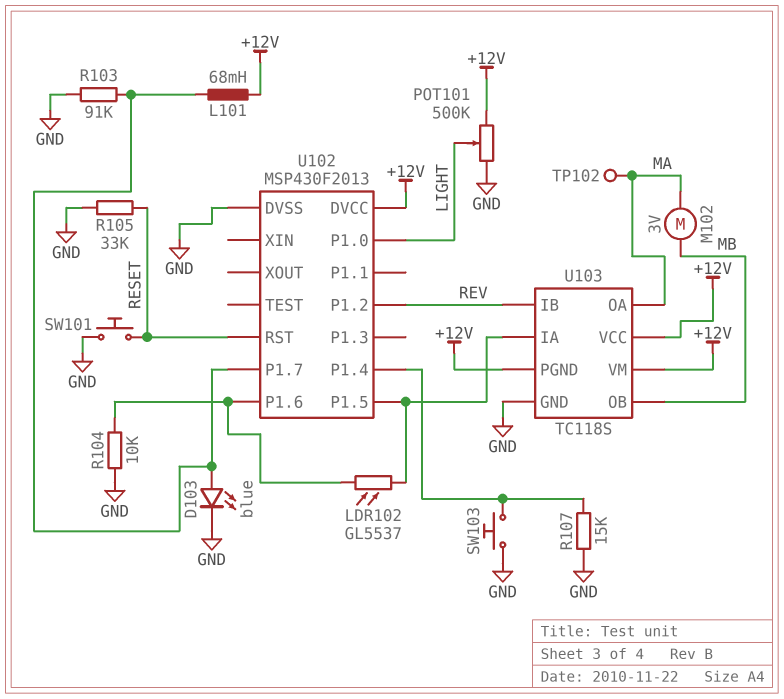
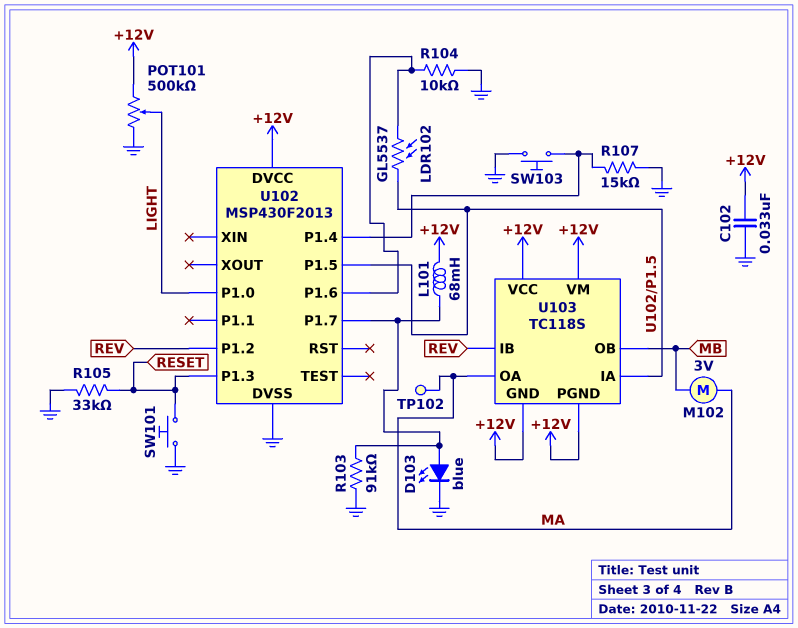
C102: none -> 33nF (+12V, GND)
U102 pin P1.3: none -> RESET
U102 pin RST: RESET -> none
U103 pin GND: GND -> +12V

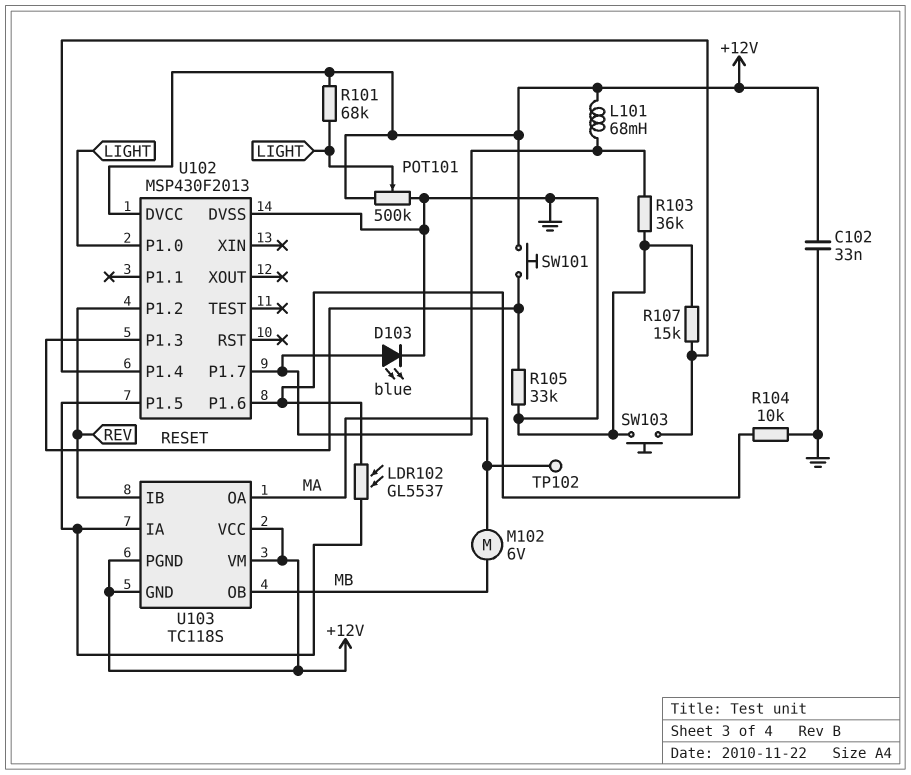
M102: motor 3V (MA, MB) -> motor 6V (MA, MB)
R101: none -> 68k (+12V, LIGHT)
R103: 91k (GND, U102/P1.7) -> 36k (GND, U102/P1.7)
SW101: button (GND, RESET) -> button (+12V, RESET)

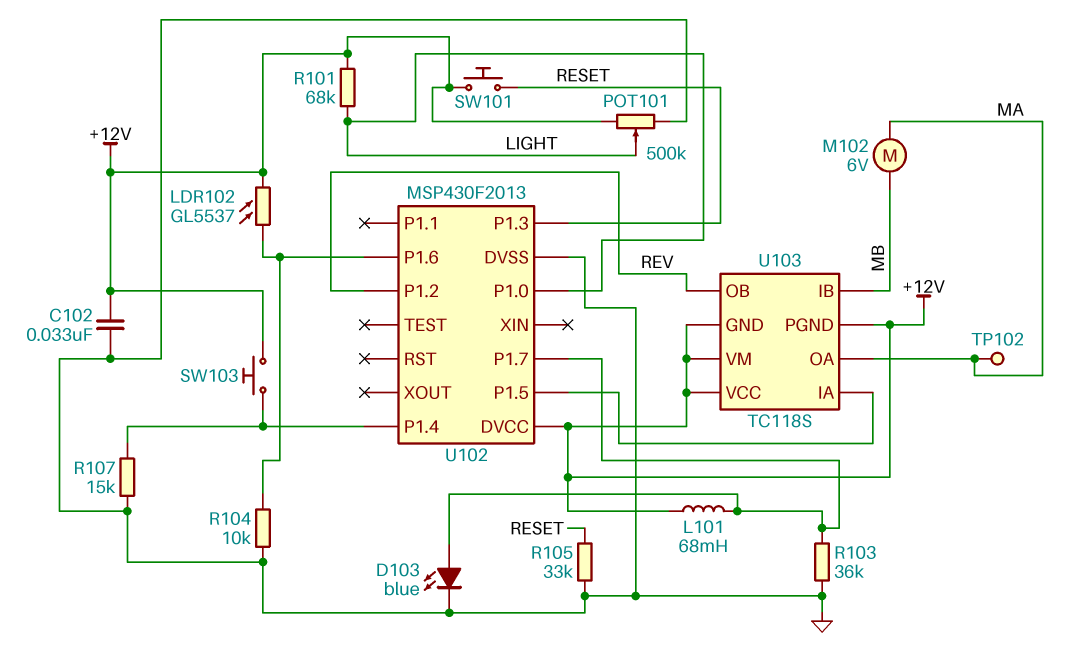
LDR102: GL5537 (U102/P1.5, U102/P1.6) -> GL5537 (+12V, U102/P1.6)
SW103: button (GND, U102/P1.4) -> button (+12V, U102/P1.4)
U103 pin IB: REV -> MB
U103 pin OB: MB -> REV

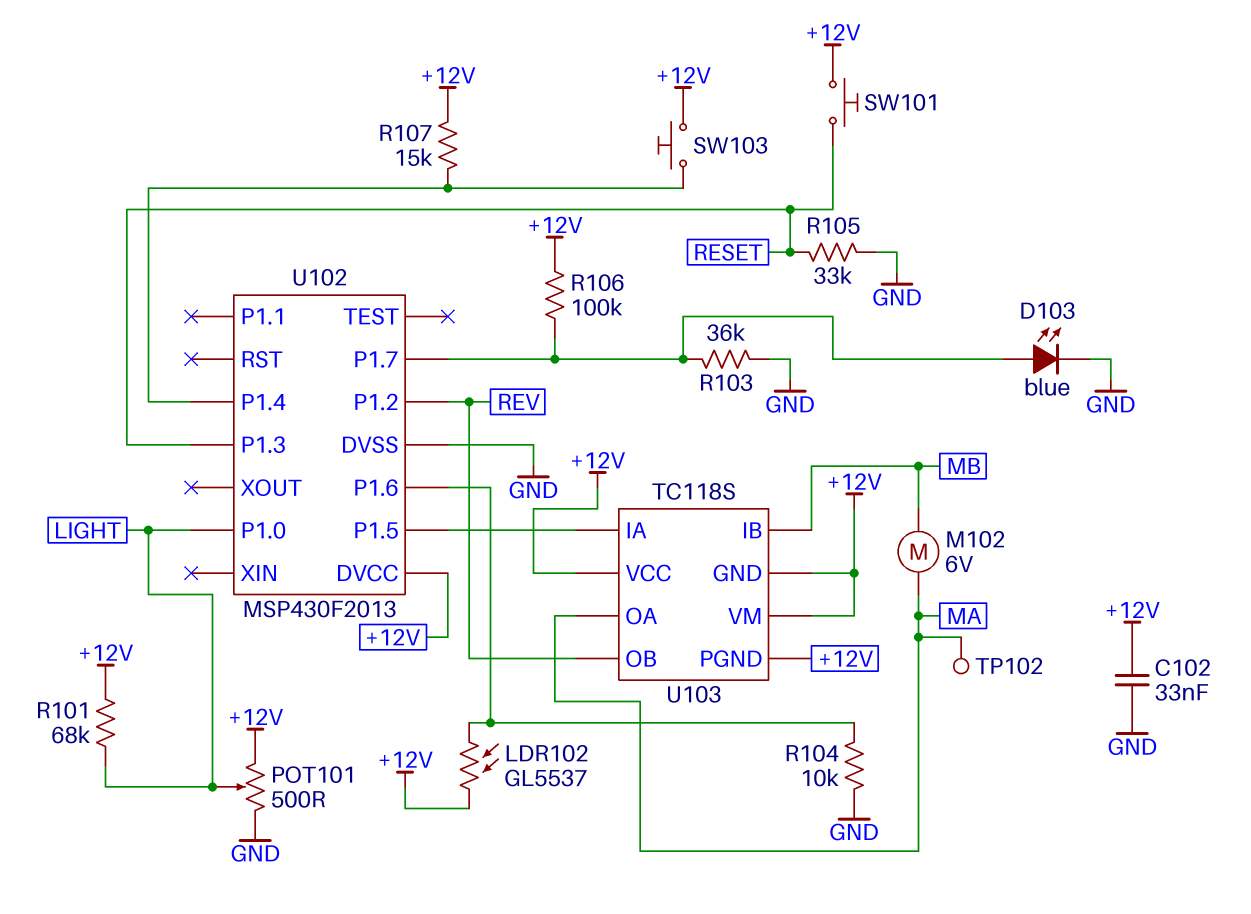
L101: 68mH (+12V, U102/P1.7) -> none
POT101: 500k (+12V, GND, wiper LIGHT) -> 500 (+12V, GND, wiper LIGHT)
R106: none -> 100k (+12V, U102/P1.7)
R107: 15k (GND, U102/P1.4) -> 15k (+12V, U102/P1.4)

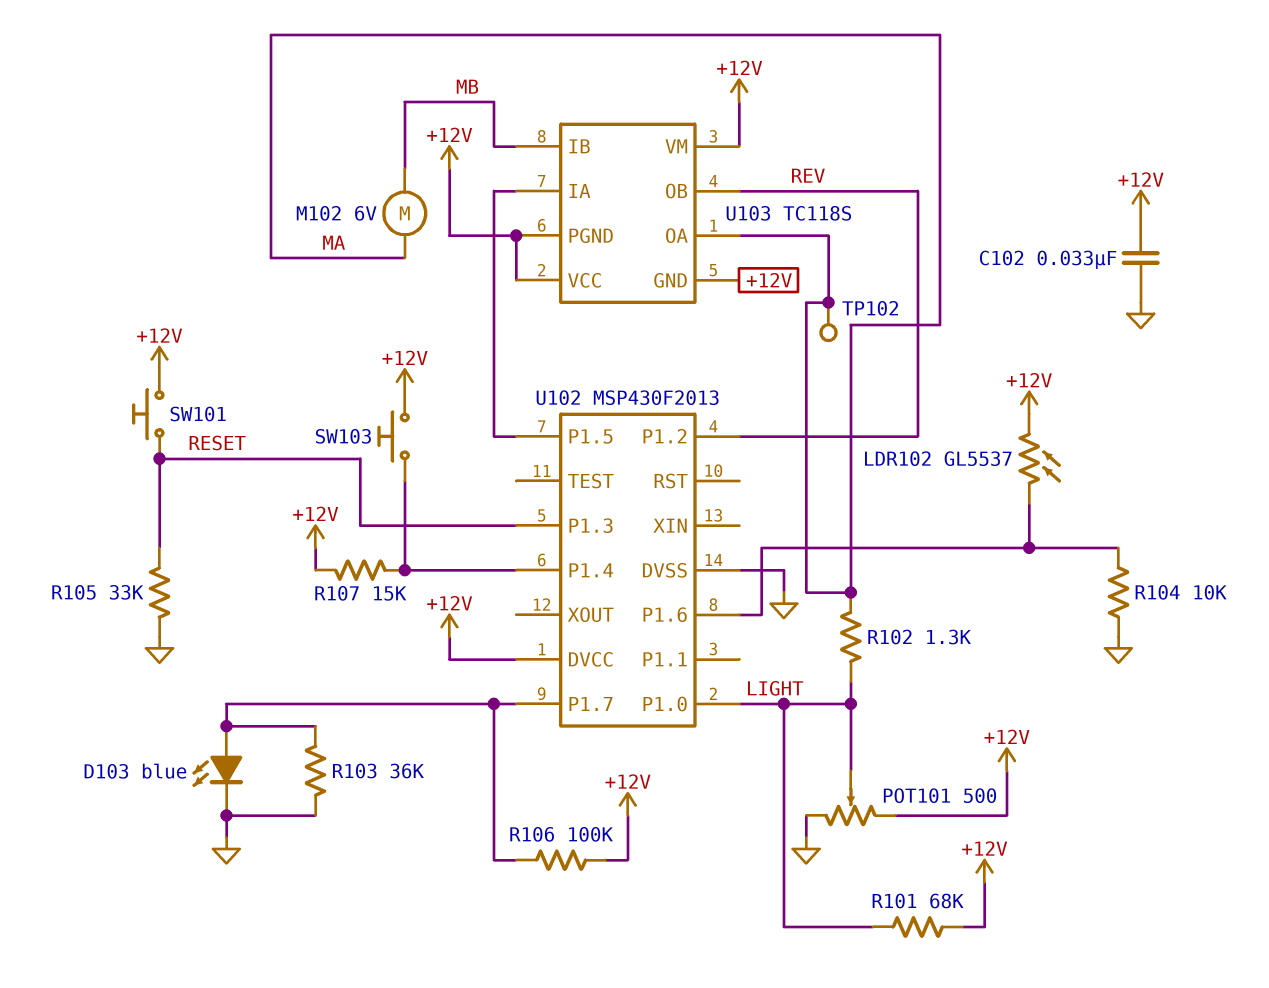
R102: none -> 1.3k (LIGHT, MA)

